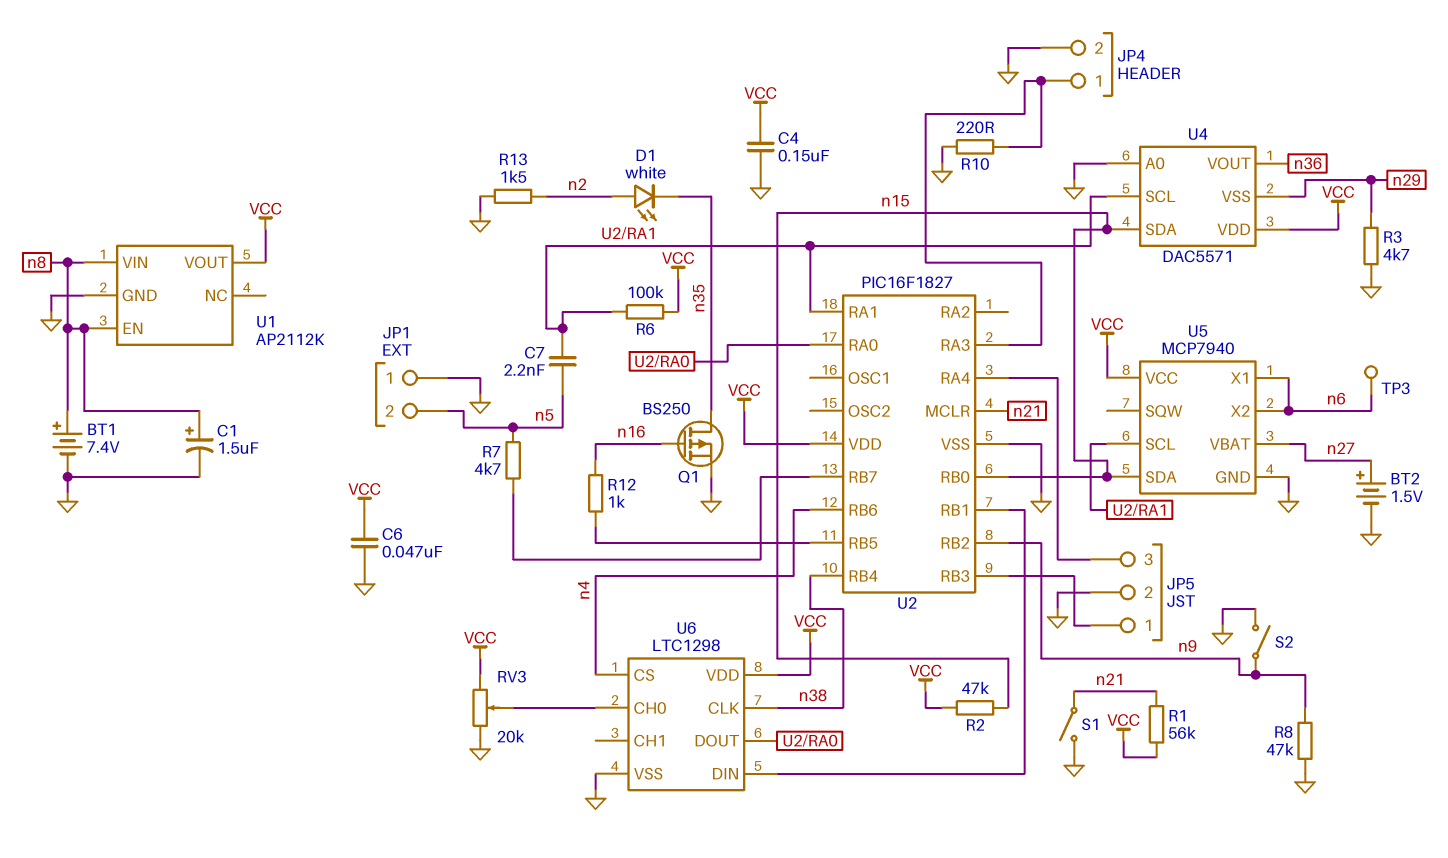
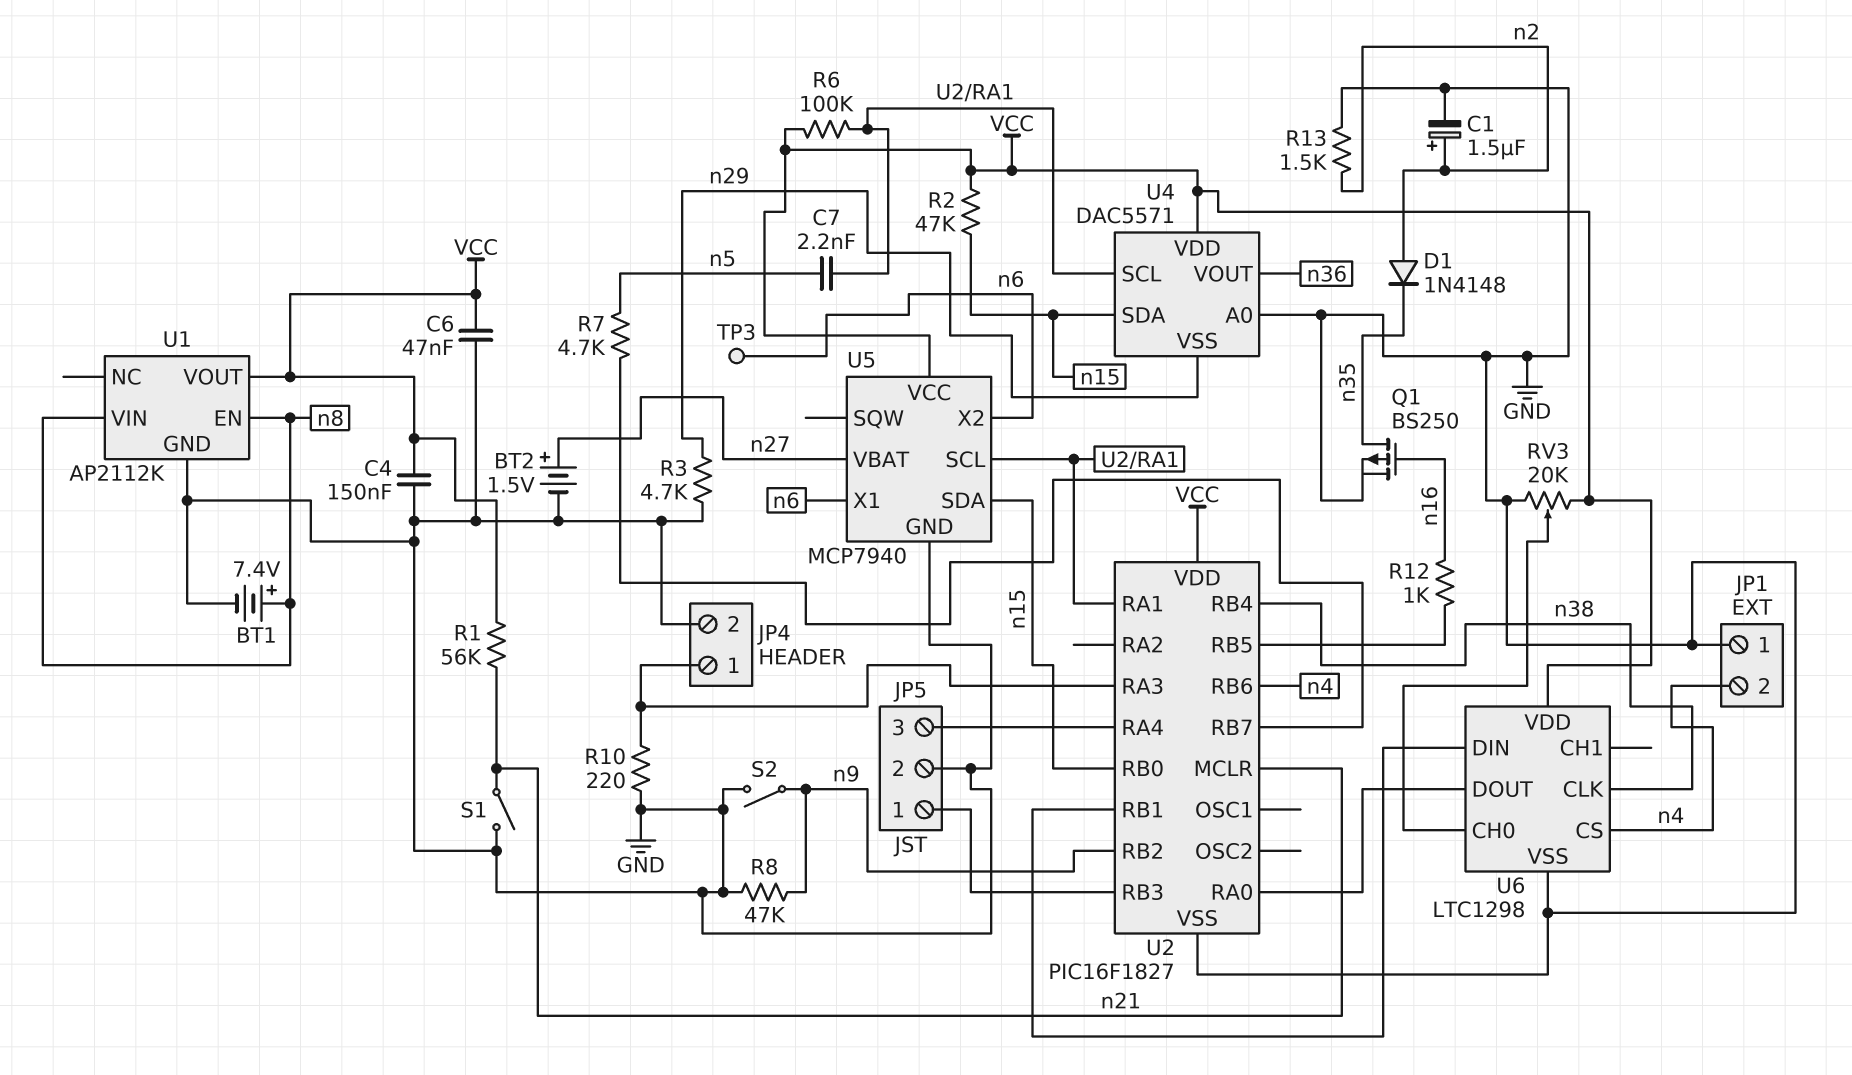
C1: 1.5uF (plus n8, minus GND) -> 1.5uF (plus n2, minus GND)
D1: LED white (A n2, K n35) -> diode 1N4148 (A n2, K n35)
JP1 pin 2: n5 -> n4

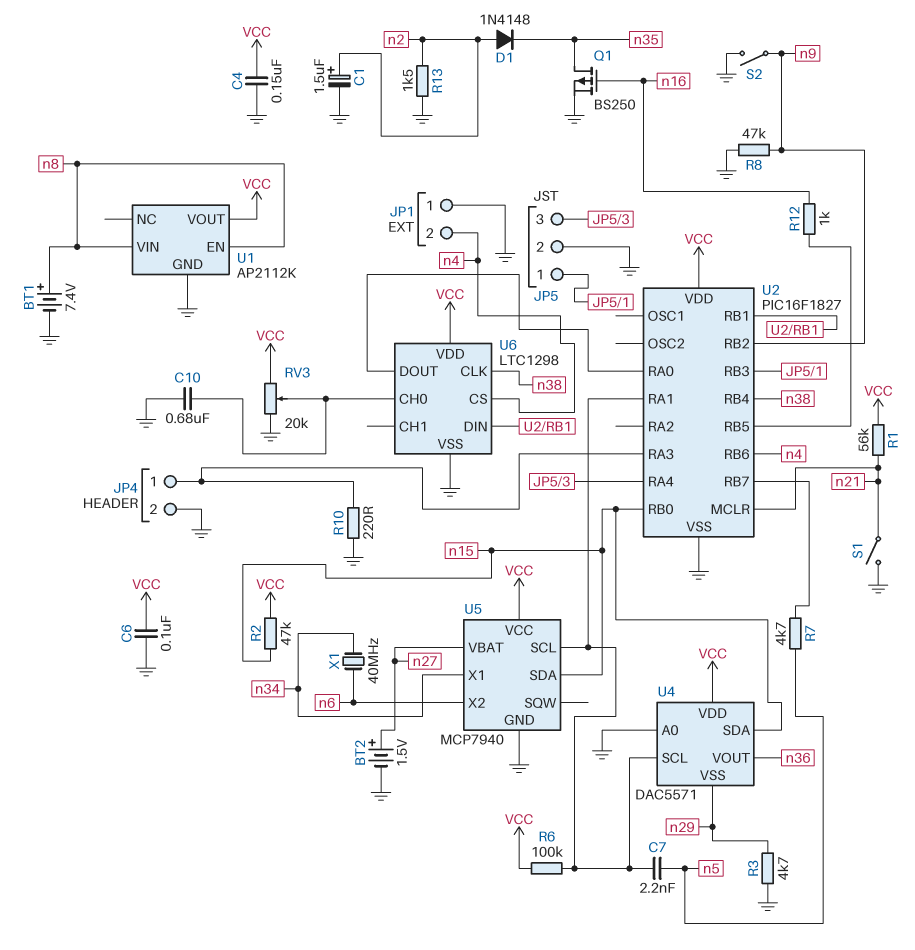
C6: 47nF (GND, VCC) -> 100nF (GND, VCC)
C10: none -> 680nF (GND, U6/CH0)
TP3: test point (n6) -> none
U5 pin X1: n6 -> n34
X1: none -> 40MHz (n6, n34)

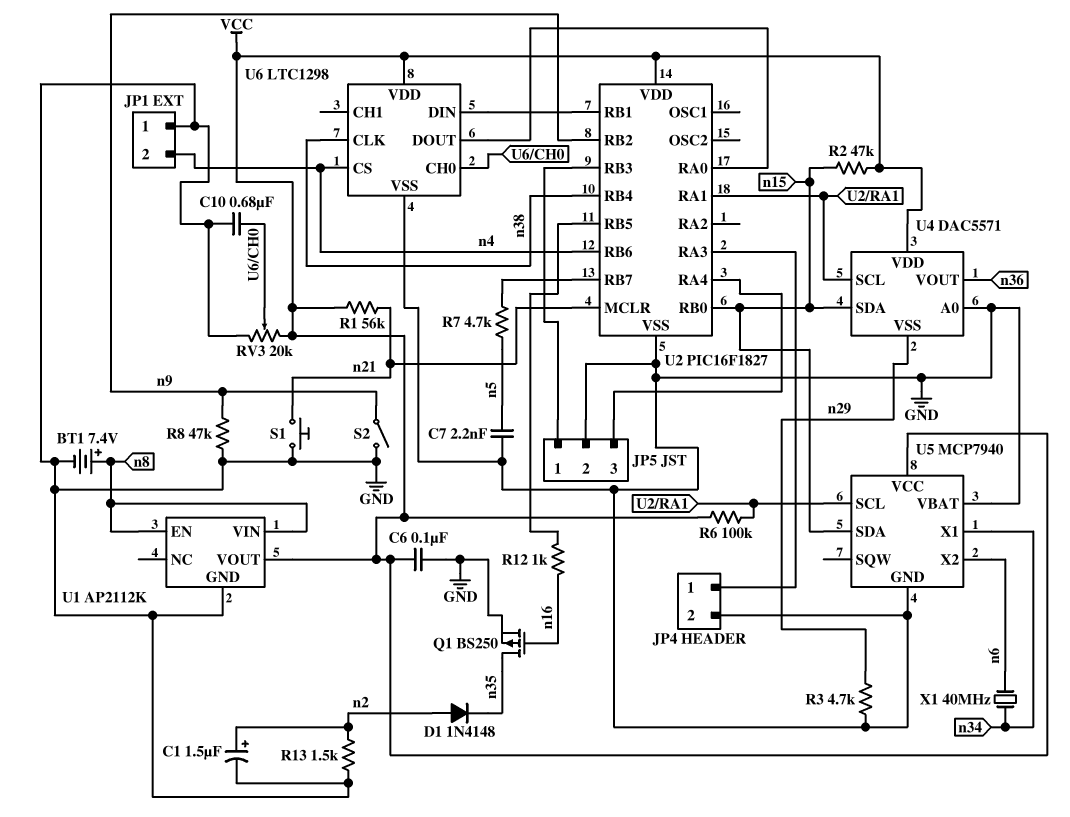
BT2: 1.5V (plus n27, minus GND) -> none
C4: 150nF (GND, VCC) -> none
C7: 2.2nF (U2/RA1, n5) -> 2.2nF (GND, n5)
R10: 220 (GND, JP4/1) -> none
S1: switch (GND, n21) -> button (GND, n21)
U5 pin VBAT: n27 -> GND

